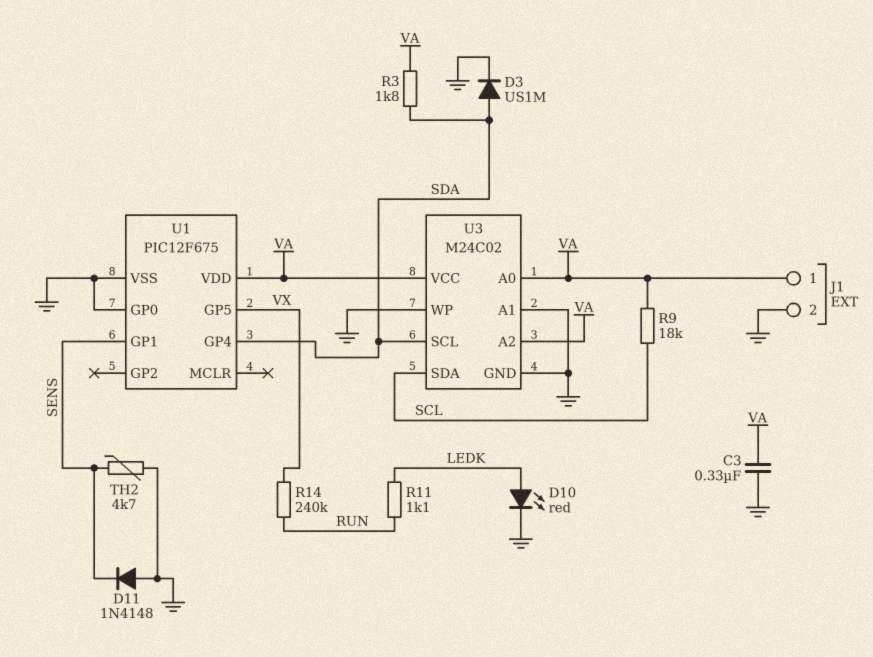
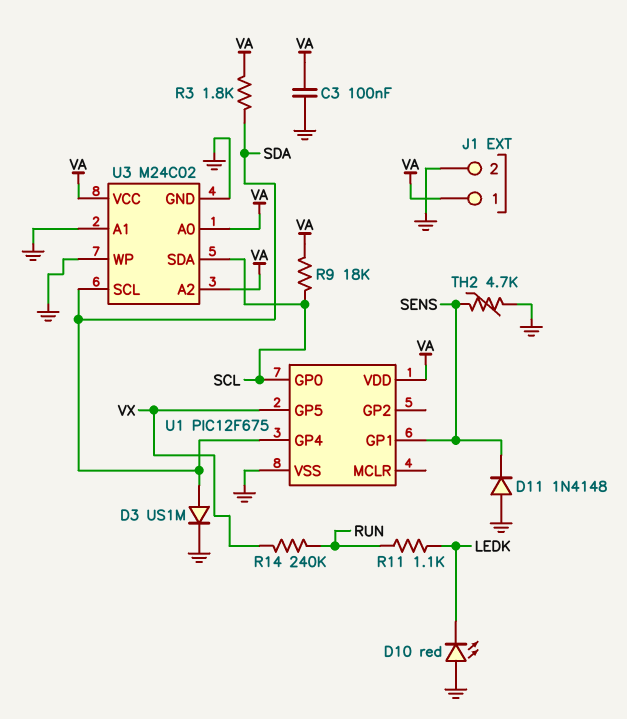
C3: 330nF (GND, VA) -> 100nF (GND, VA)
D10: LED red (A LEDK, K GND) -> LED red (A GND, K LEDK)
U1 pin GP0: GND -> SCL

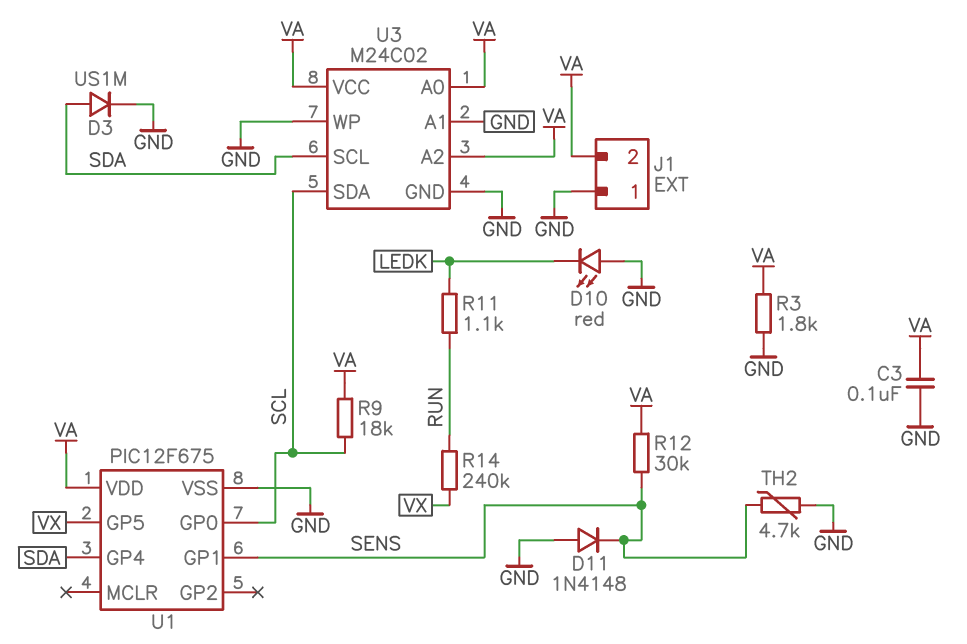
J1 pin 1: VA -> GND
J1 pin 2: GND -> VA
R3: 1.8k (SDA, VA) -> 1.8k (GND, VA)
R12: none -> 30k (SENS, VA)

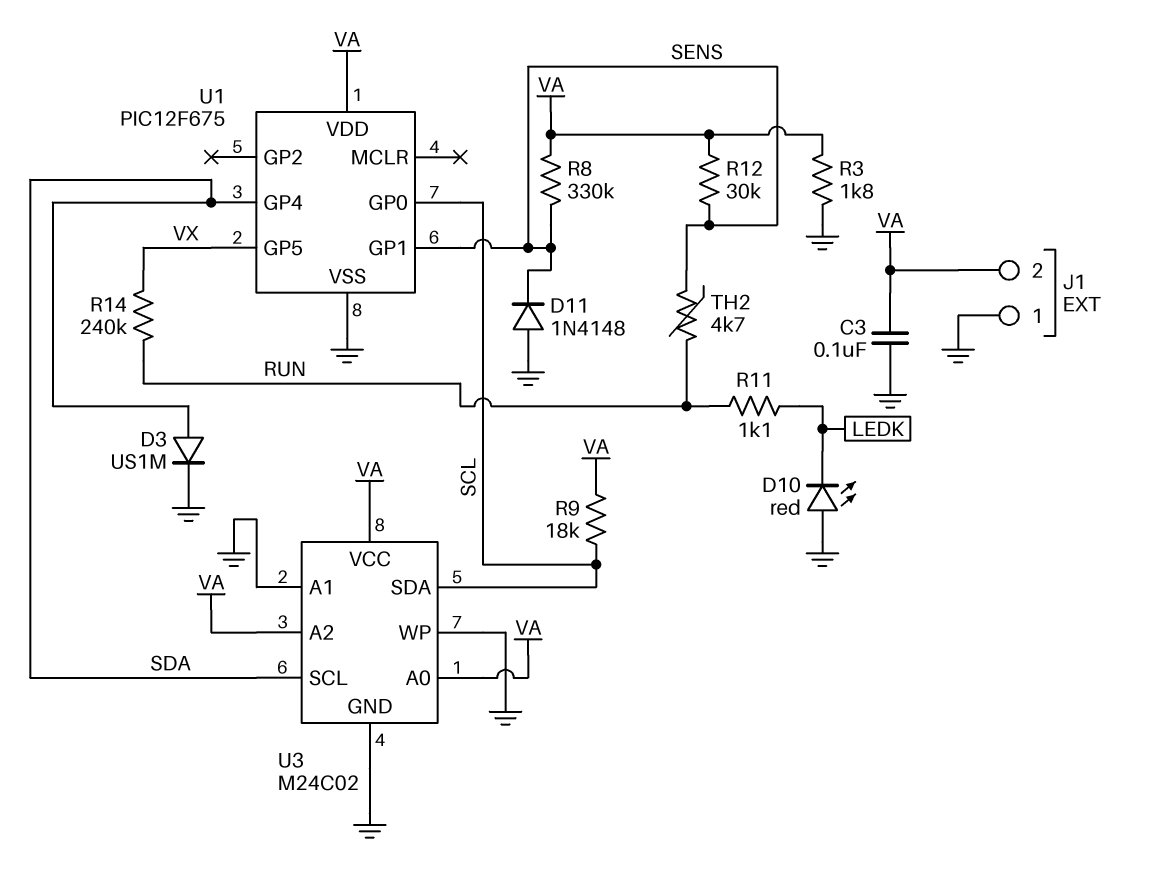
R8: none -> 330k (SENS, VA)
TH2: 4.7k (GND, SENS) -> 4.7k (RUN, SENS)

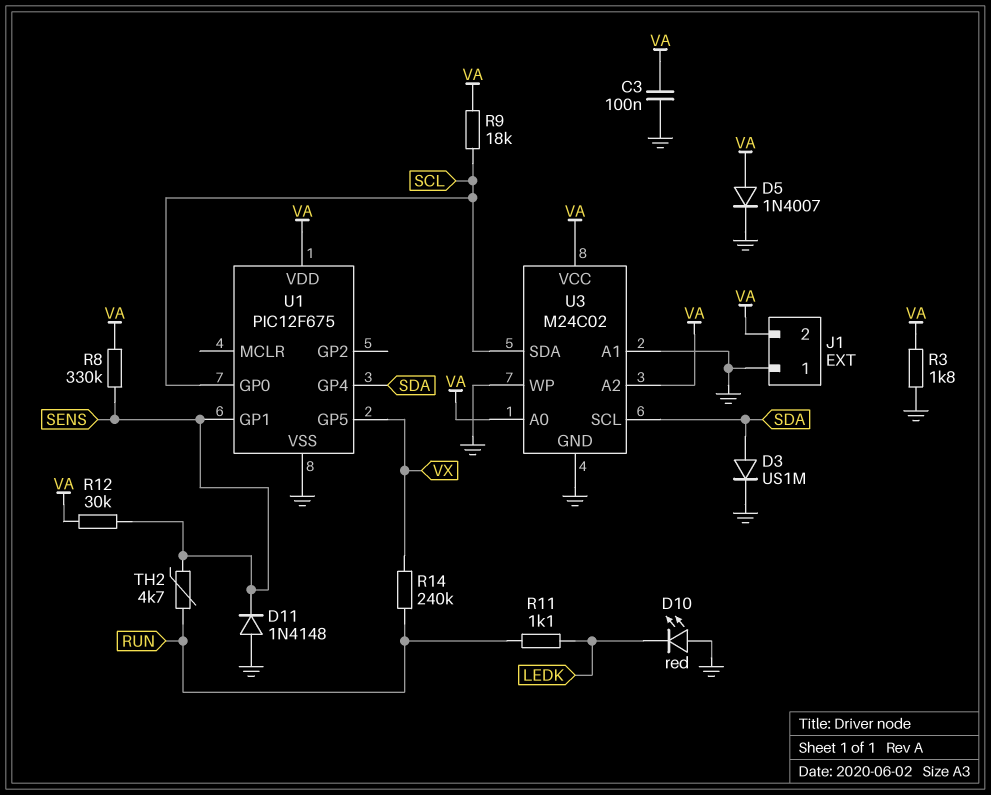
D5: none -> diode 1N4007 (A VA, K GND)

